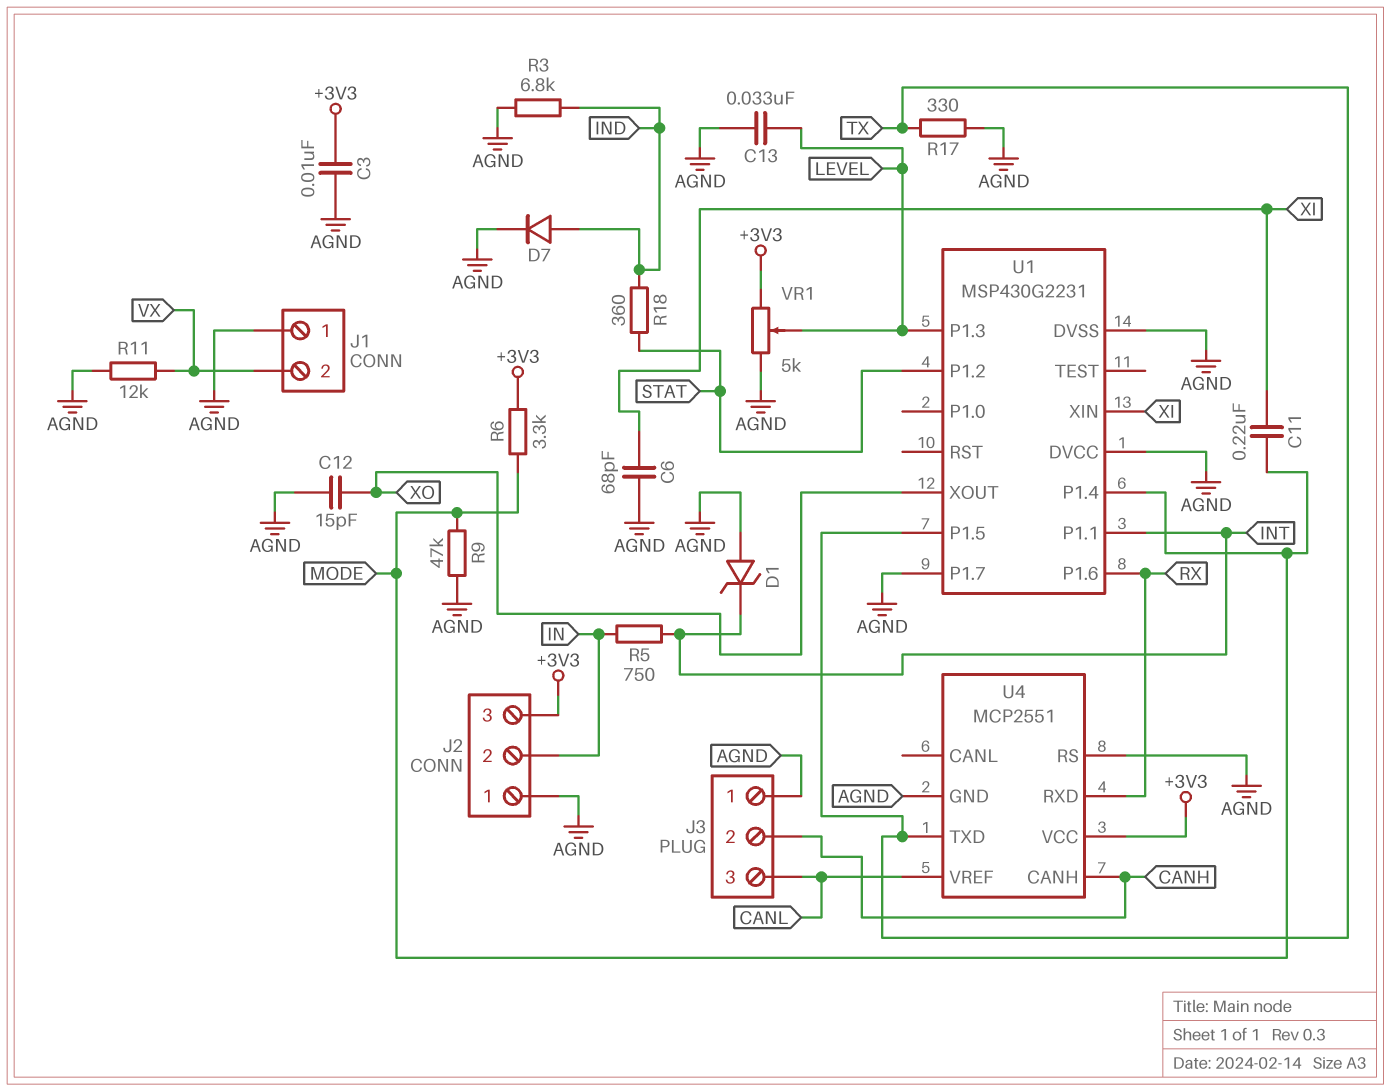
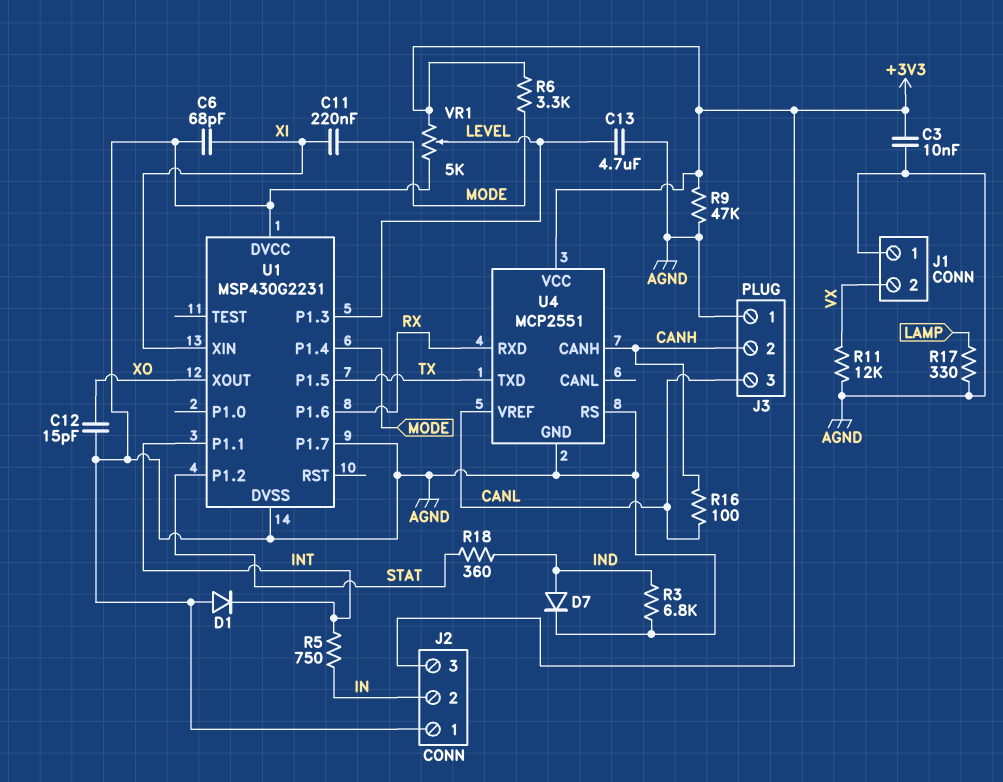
C13: 33nF (AGND, LEVEL) -> 4.7uF (AGND, LEVEL)
D1: zener (A AGND, K INT) -> diode (A AGND, K INT)
R9: 47k (AGND, MODE) -> 47k (+3V3, AGND)
R16: none -> 100 (CANH, CANL)
R17: 330 (AGND, TX) -> 330 (AGND, LAMP)

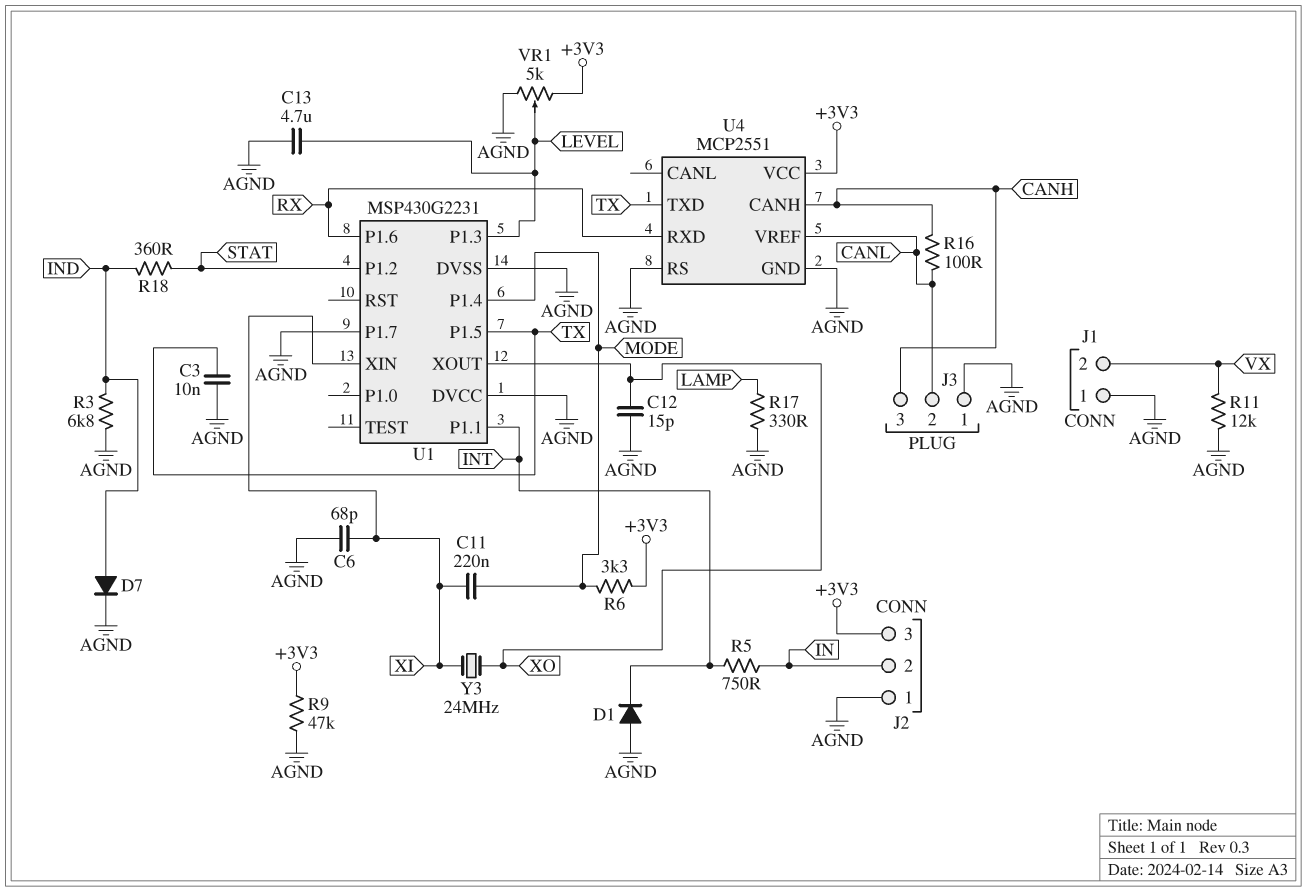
C3: 10nF (+3V3, AGND) -> 10nF (AGND, TX)
J3 pin 2: CANH -> CANL
J3 pin 3: CANL -> CANH
Y3: none -> 24MHz (XI, XO)

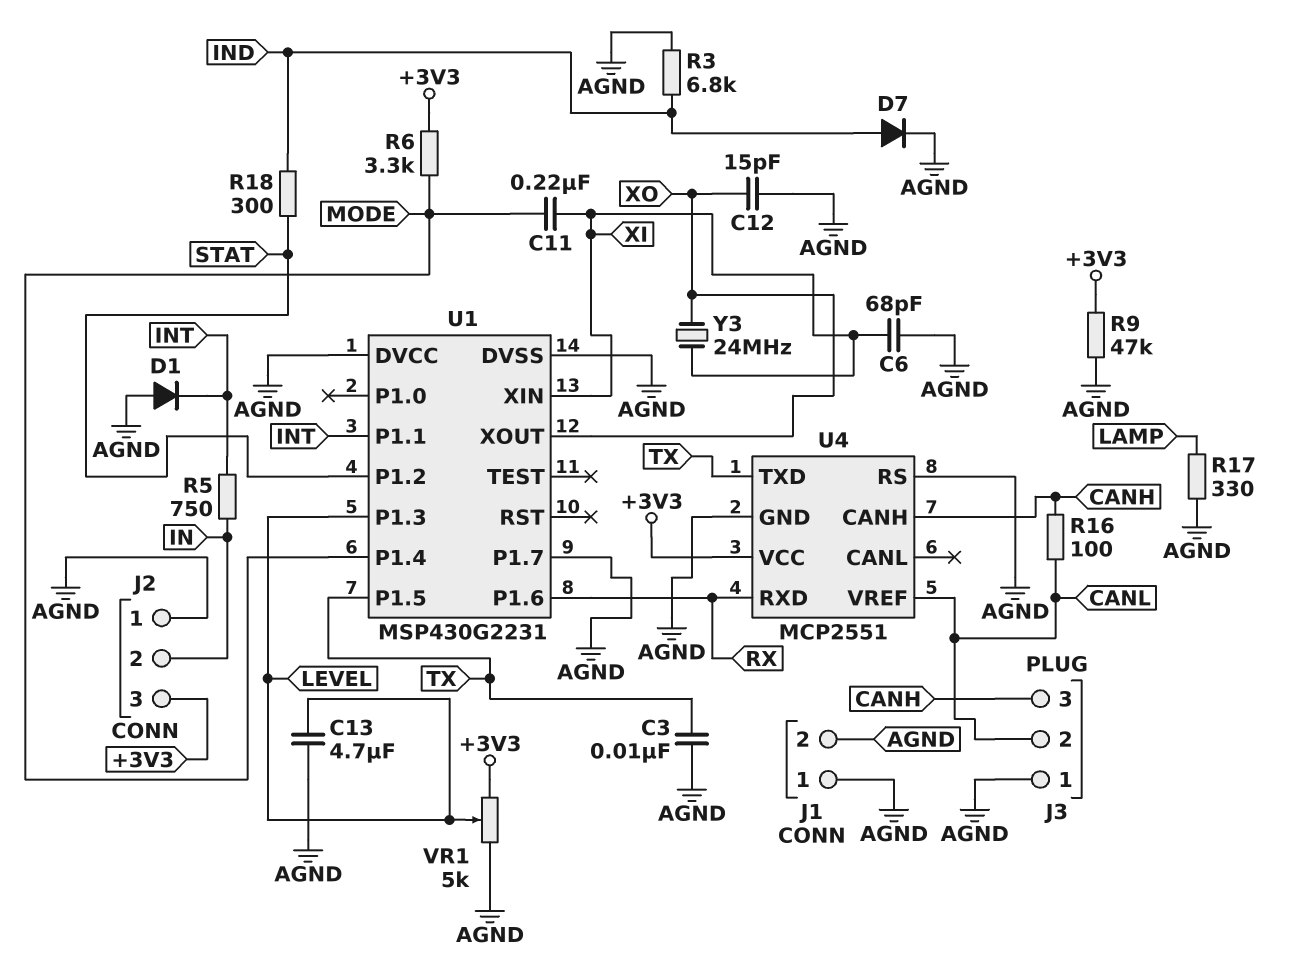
J1 pin 2: VX -> AGND
R11: 12k (AGND, VX) -> none
R18: 360 (IND, STAT) -> 300 (IND, STAT)

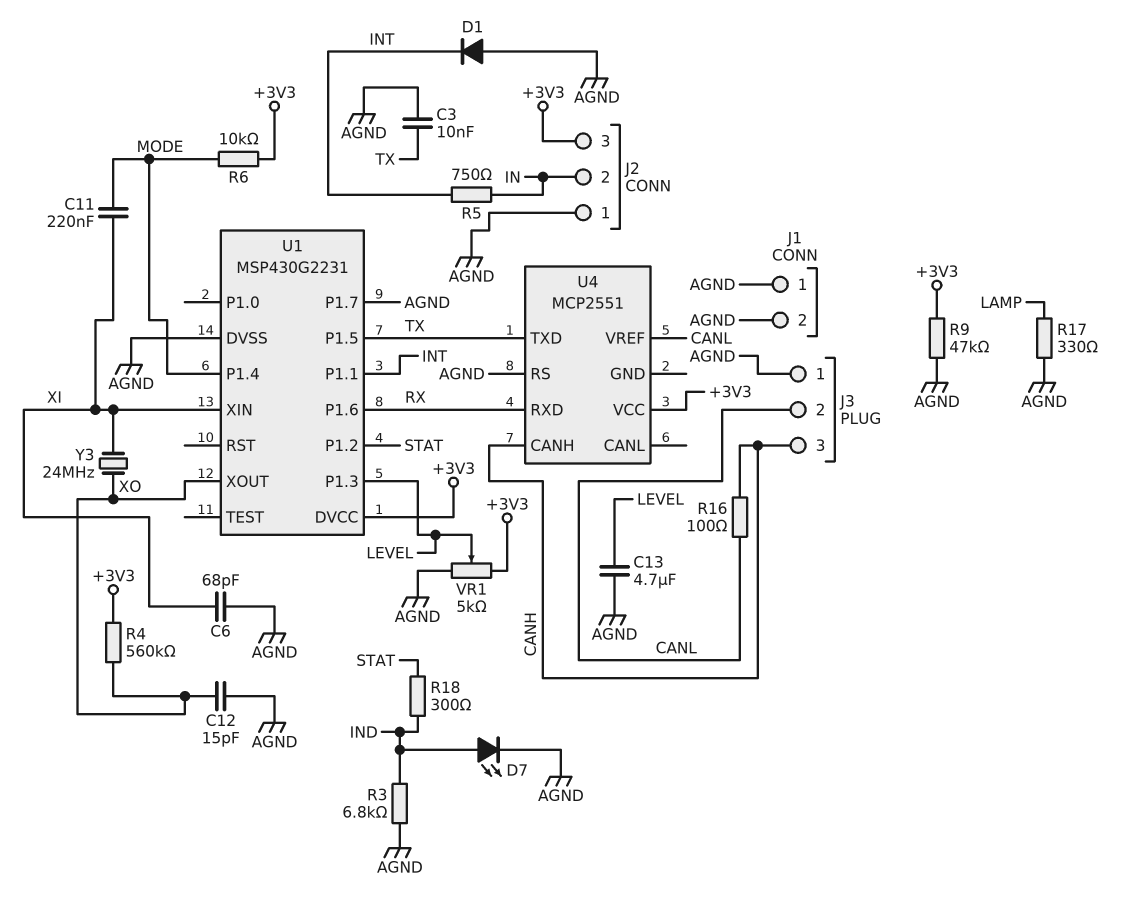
D7: diode (A IND, K AGND) -> LED (A IND, K AGND)
R4: none -> 560k (+3V3, XO)
R6: 3.3k (+3V3, MODE) -> 10k (+3V3, MODE)
U1 pin DVCC: AGND -> +3V3
U4 pin GND: AGND -> none

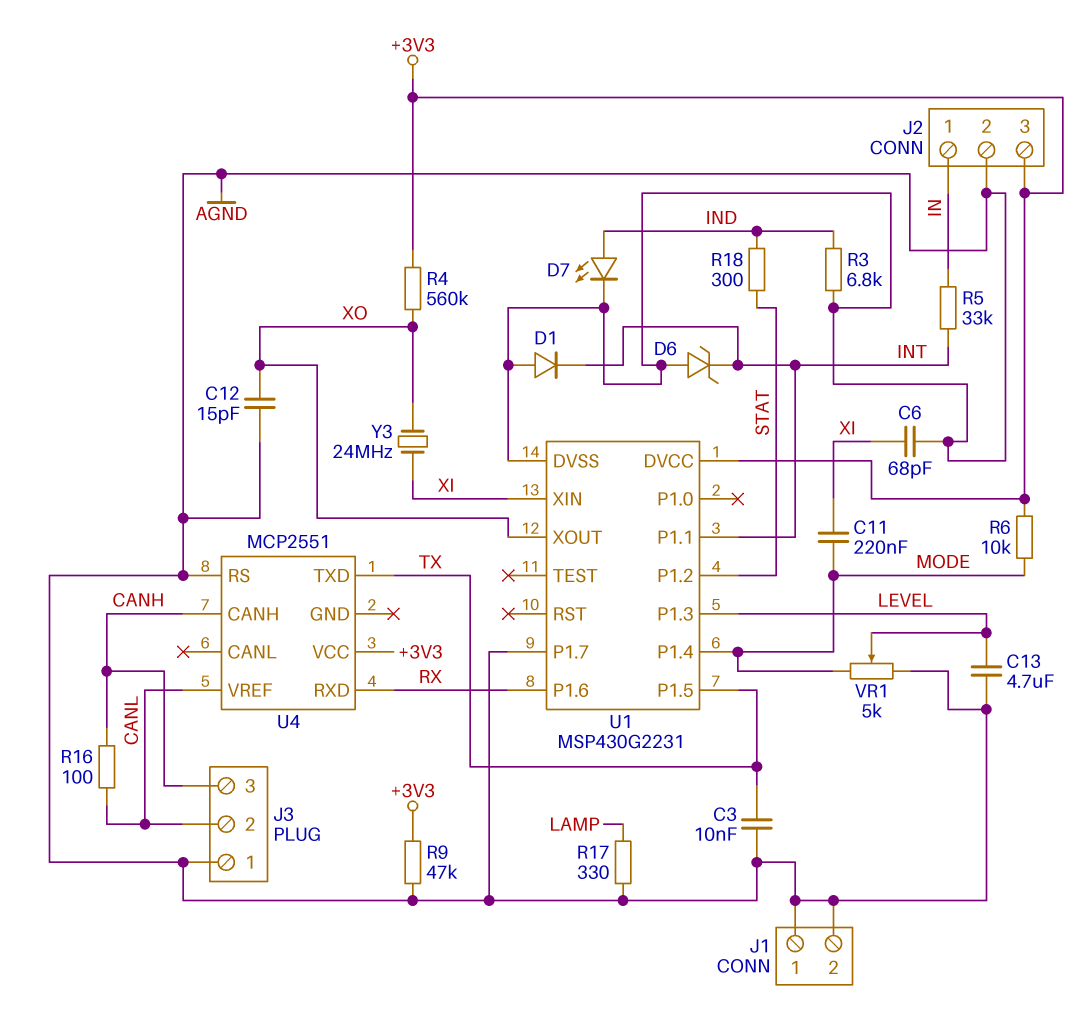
D6: none -> zener (A AGND, K INT)
J2 pin 1: AGND -> IN
J2 pin 2: IN -> AGND
R5: 750 (IN, INT) -> 33k (IN, INT)
VR1: 5k (+3V3, AGND, wiper LEVEL) -> 5k (AGND, MODE, wiper LEVEL)

